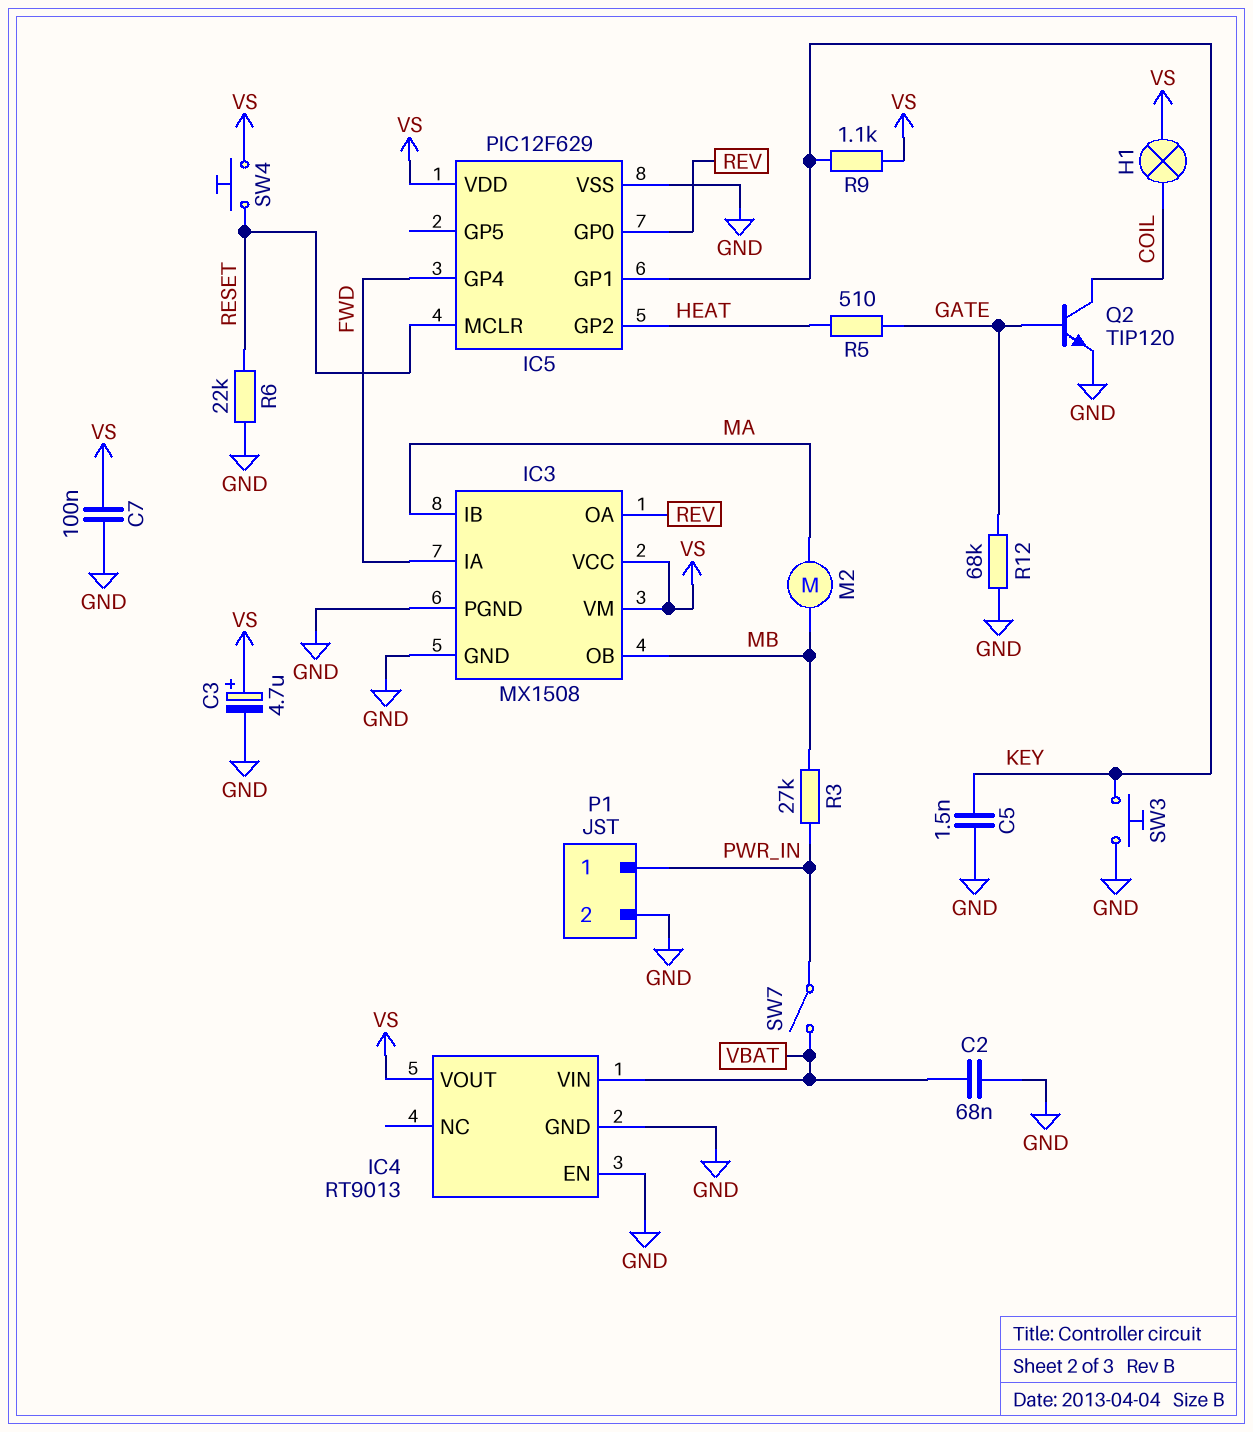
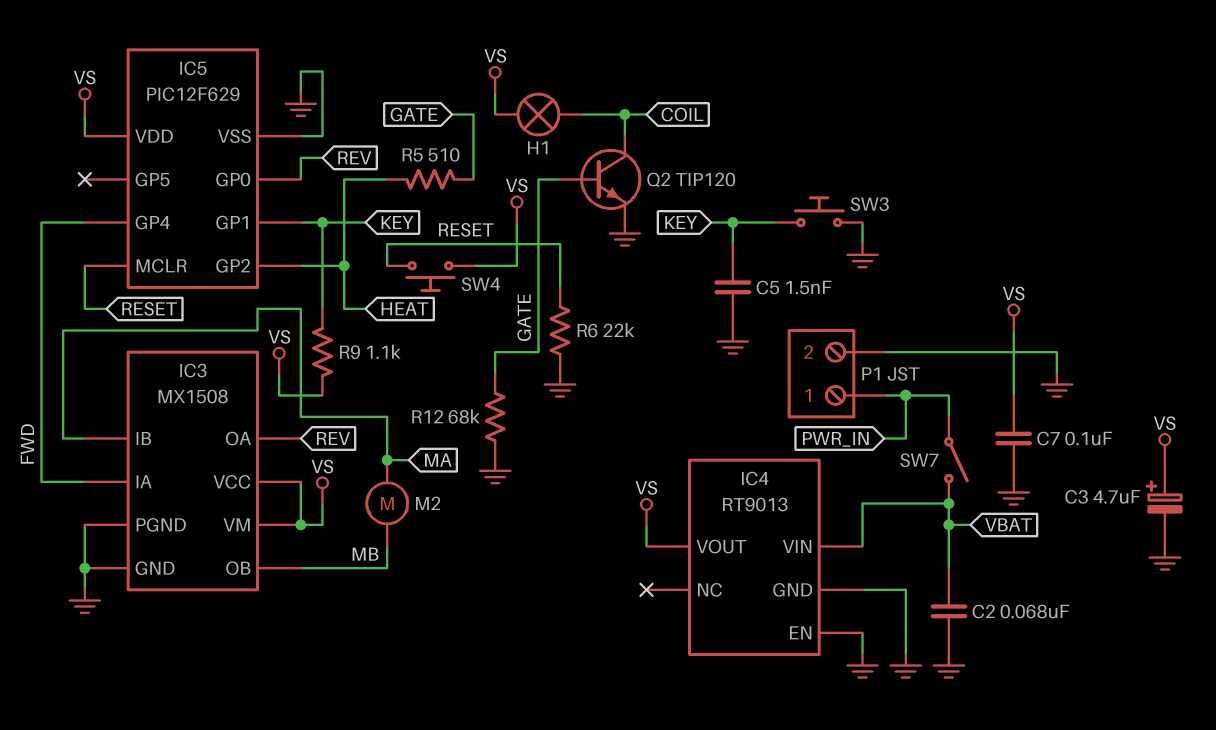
R3: 27k (MB, PWR_IN) -> none

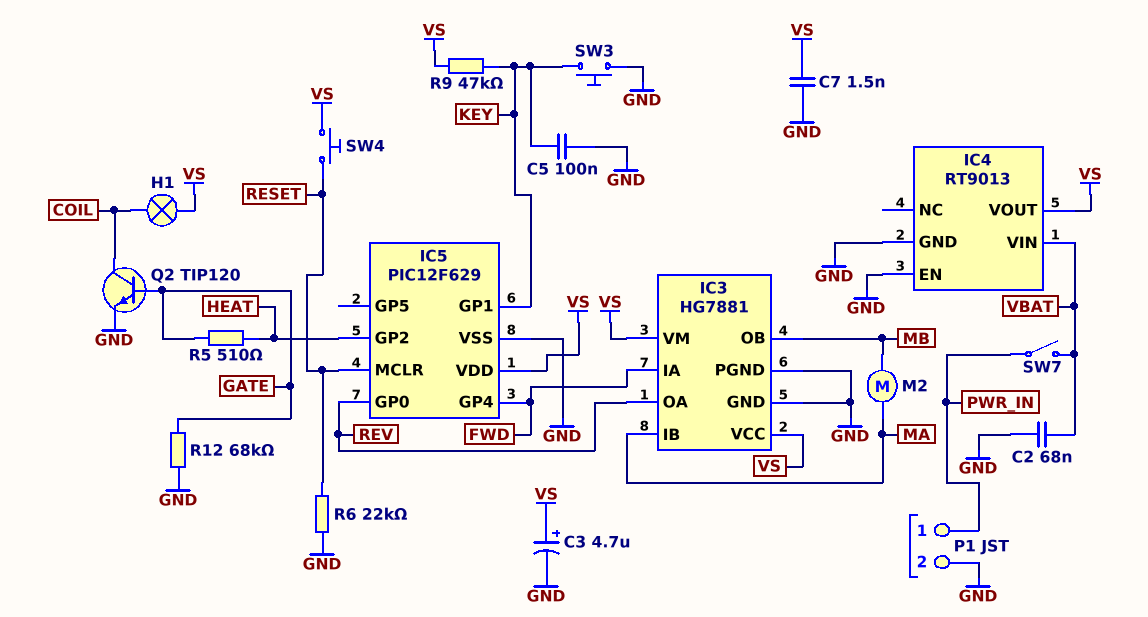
C5: 1.5nF (GND, KEY) -> 100nF (GND, KEY)
C7: 100nF (GND, VS) -> 1.5nF (GND, VS)
IC3: MX1508 -> HG7881
R9: 1.1k (KEY, VS) -> 47k (KEY, VS)

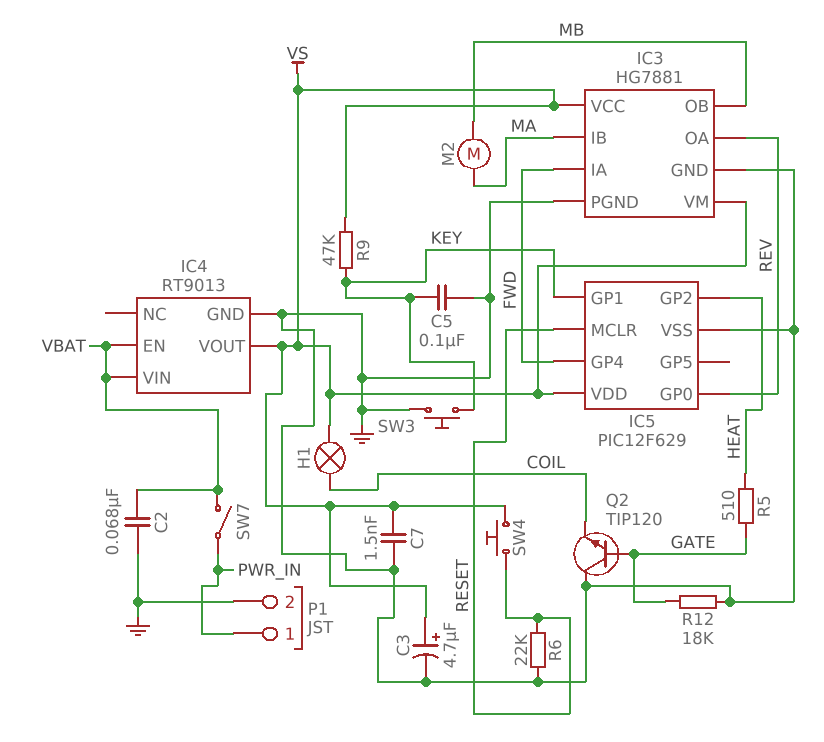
IC4 pin EN: GND -> VBAT
Q2: NPN TIP120 (B GATE, C COIL, E GND) -> NPN TIP120 (B GATE, C GND, E COIL)
R12: 68k (GATE, GND) -> 18k (GATE, GND)

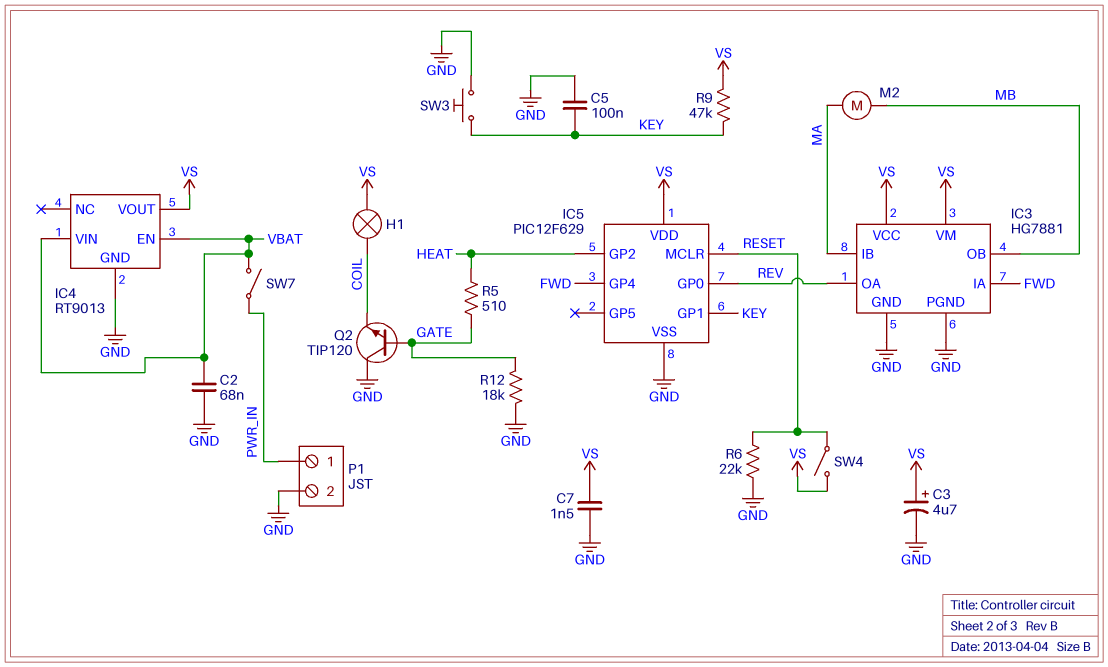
SW4: button (RESET, VS) -> switch (RESET, VS)

